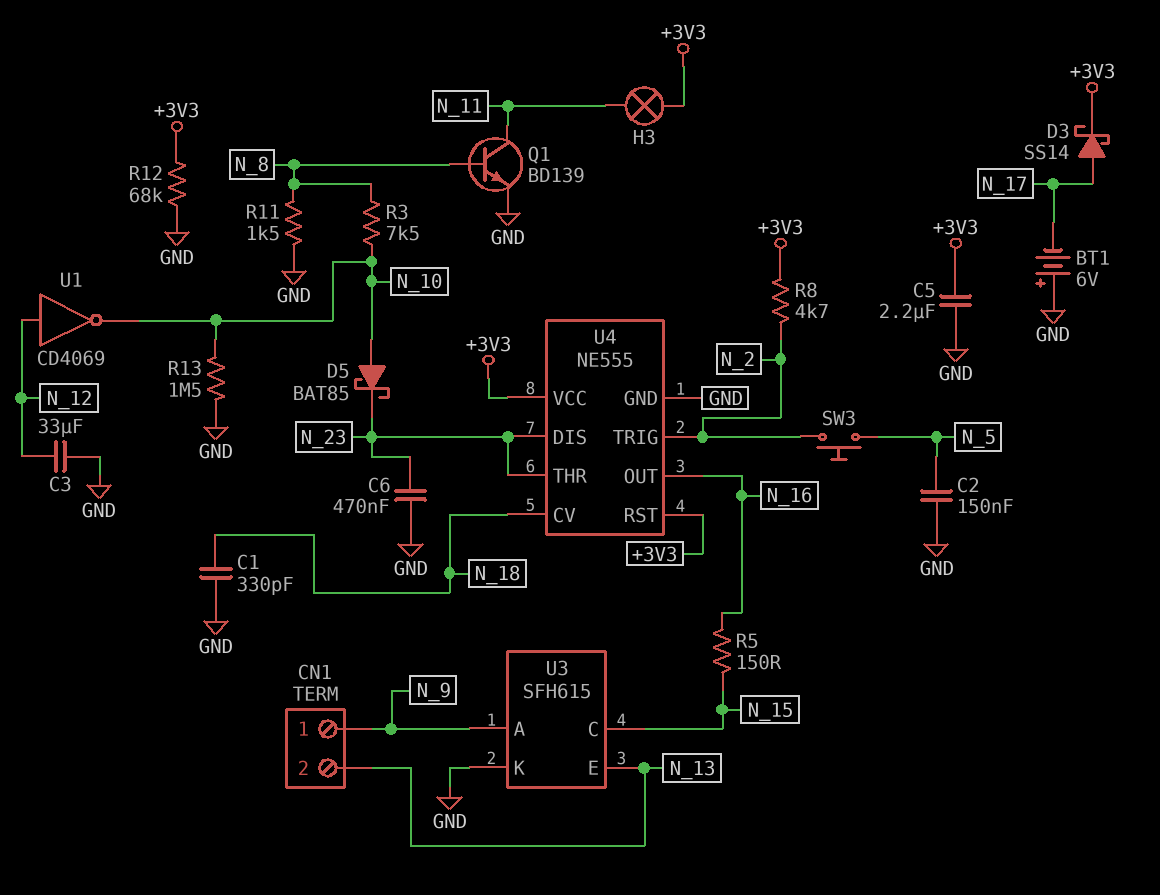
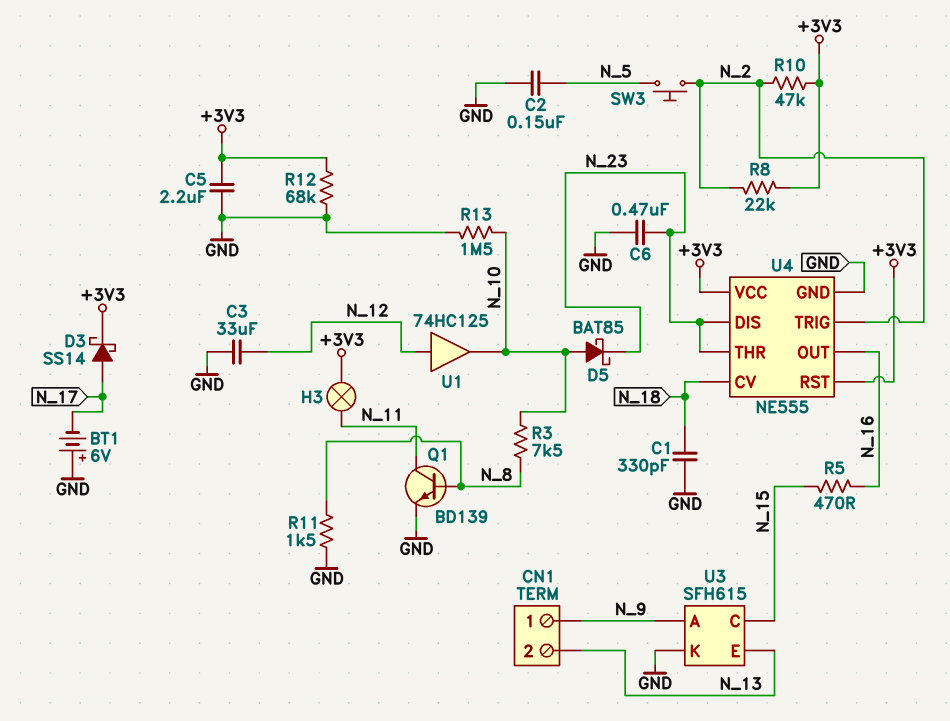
R5: 150 (N_15, N_16) -> 470 (N_15, N_16)
R8: 4.7k (+3V3, N_2) -> 22k (+3V3, N_2)
R10: none -> 47k (+3V3, N_2)
U1: NOT CD4069 (in N_12, out N_10) -> buffer 74HC125 (in N_12, out N_10)

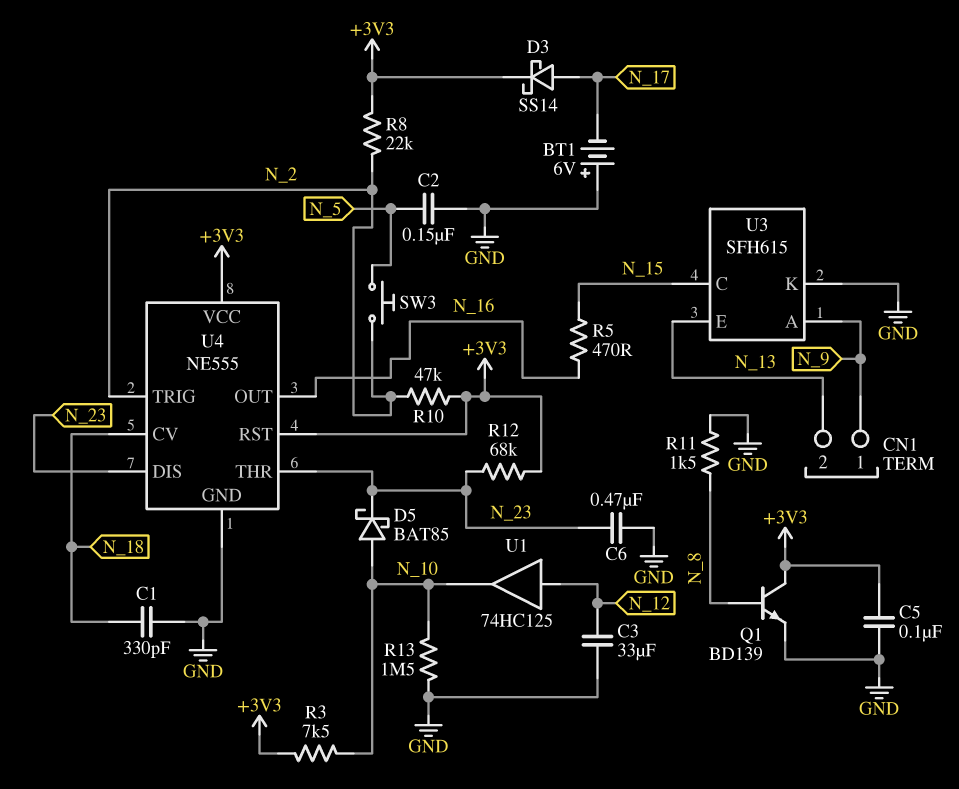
C5: 2.2uF (+3V3, GND) -> 100nF (+3V3, GND)
H3: lamp (+3V3, N_11) -> none
Q1: NPN BD139 (B N_8, C N_11, E GND) -> NPN BD139 (B N_8, C +3V3, E GND)
R3: 7.5k (N_8, N_10) -> 7.5k (+3V3, N_10)
R12: 68k (+3V3, GND) -> 68k (+3V3, N_23)

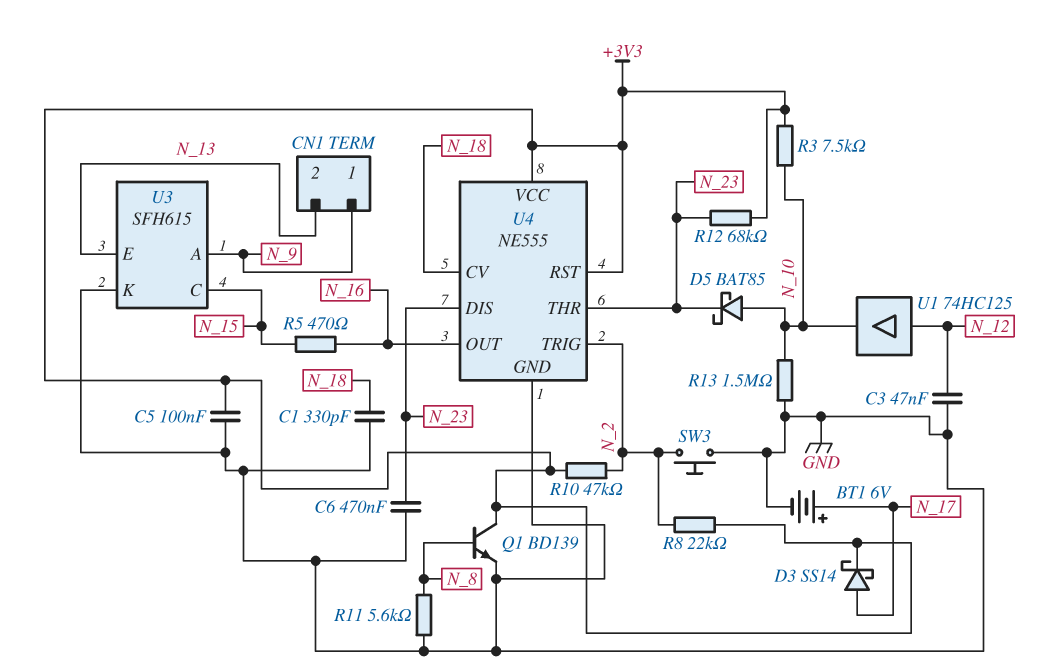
BT1: 6V (plus GND, minus N_17) -> 6V (plus N_17, minus GND)
C2: 150nF (GND, N_5) -> none
C3: 33uF (GND, N_12) -> 47nF (GND, N_12)
R11: 1.5k (GND, N_8) -> 5.6k (GND, N_8)
SW3: button (N_2, N_5) -> button (GND, N_2)

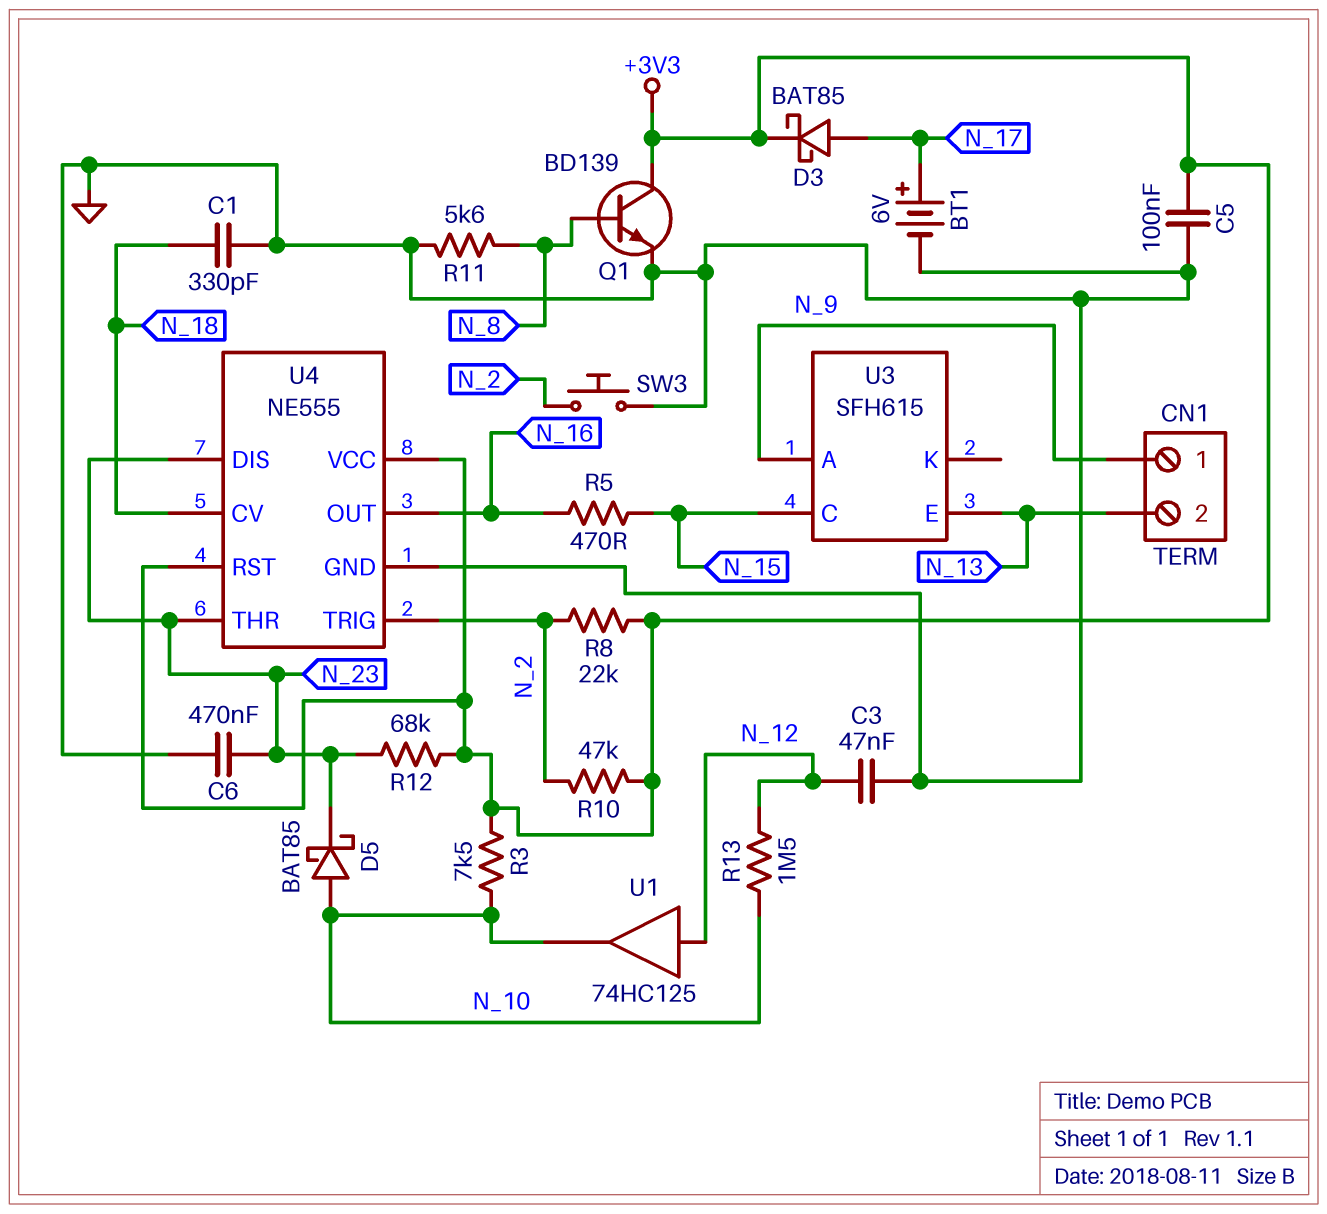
D3: schottky SS14 (A N_17, K +3V3) -> schottky BAT85 (A N_17, K +3V3)
R13: 1.5M (GND, N_10) -> 1.5M (N_10, N_12)
U3 pin K: GND -> none

